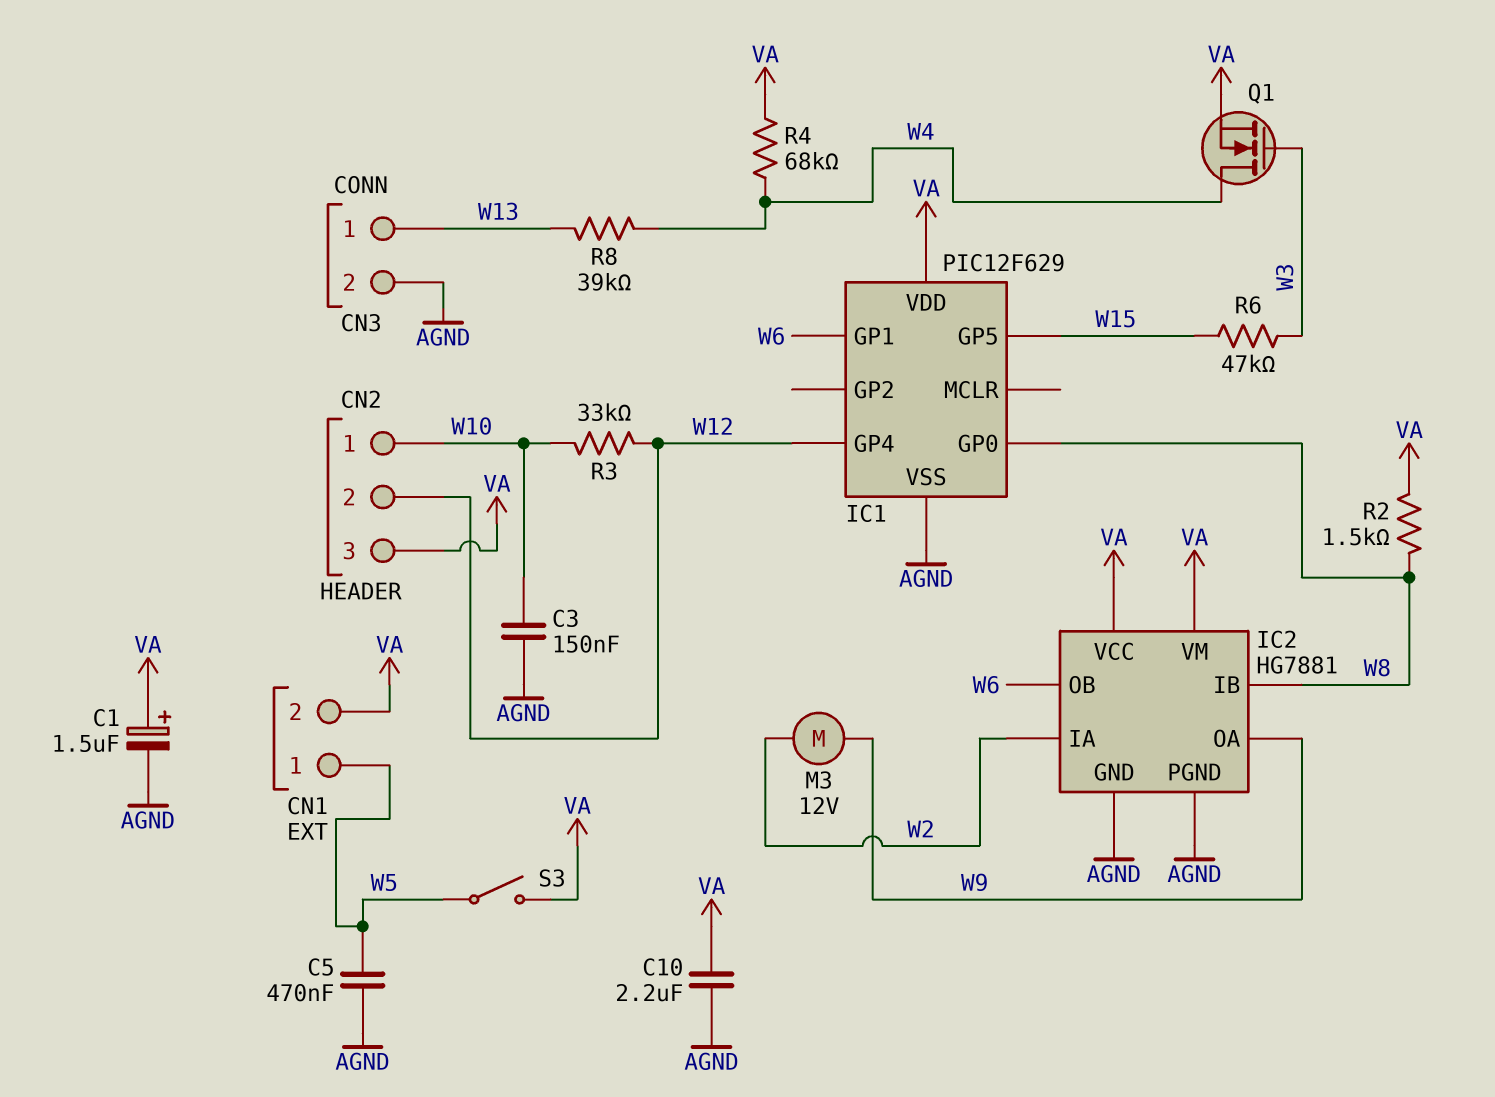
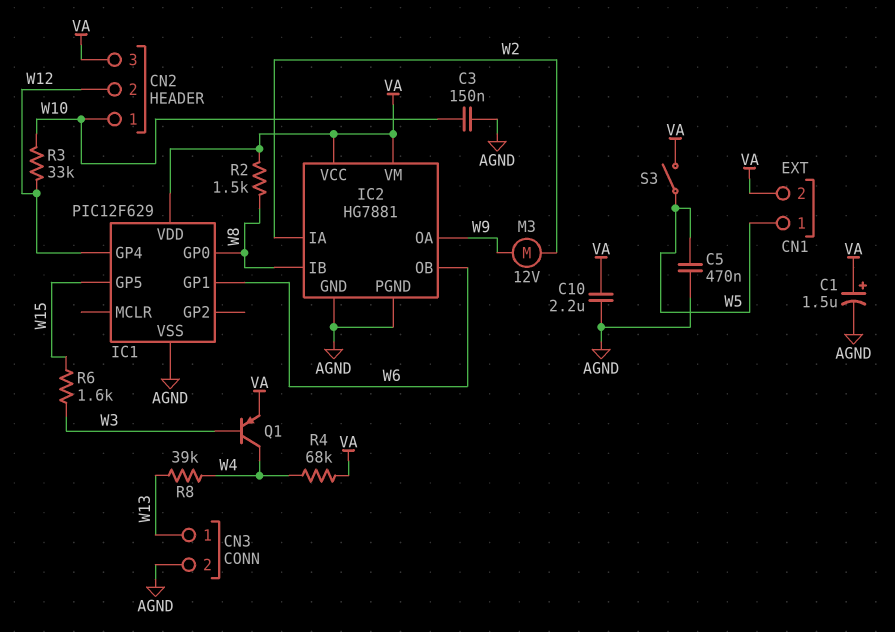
Q1: NMOS (G W3, D W4, S VA) -> PNP (B W3, C W4, E VA)
R6: 47k (W3, W15) -> 1.6k (W3, W15)

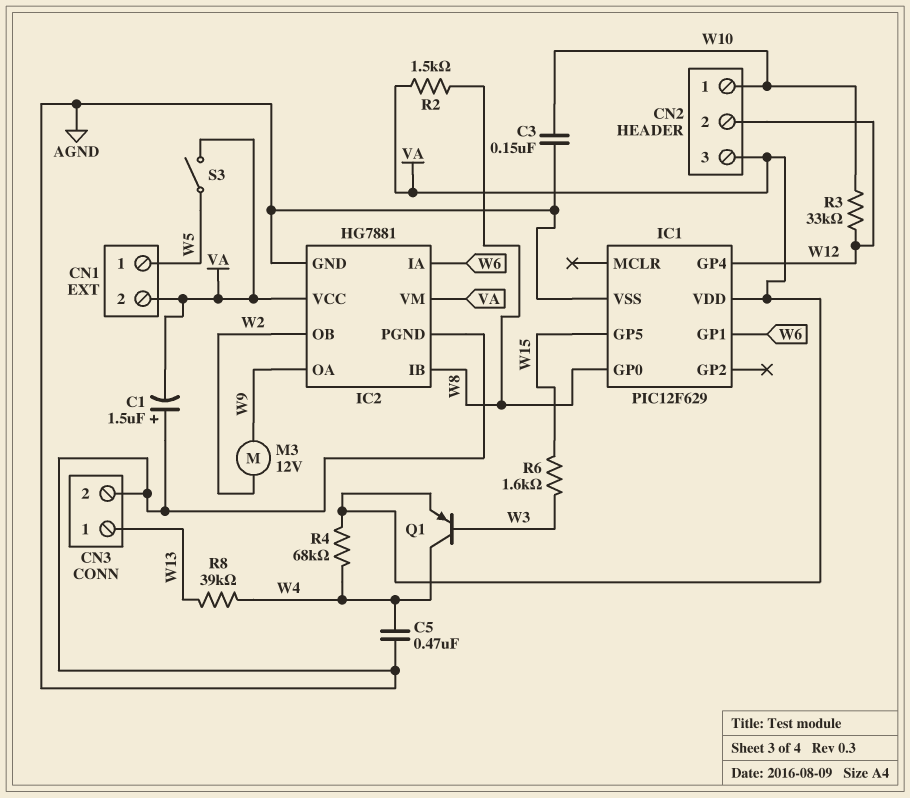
C1: 1.5uF (plus VA, minus AGND) -> 1.5uF (plus AGND, minus VA)
C5: 470nF (AGND, W5) -> 470nF (AGND, W4)
C10: 2.2uF (AGND, VA) -> none
IC2 pin IA: W2 -> W6
IC2 pin OB: W6 -> W2

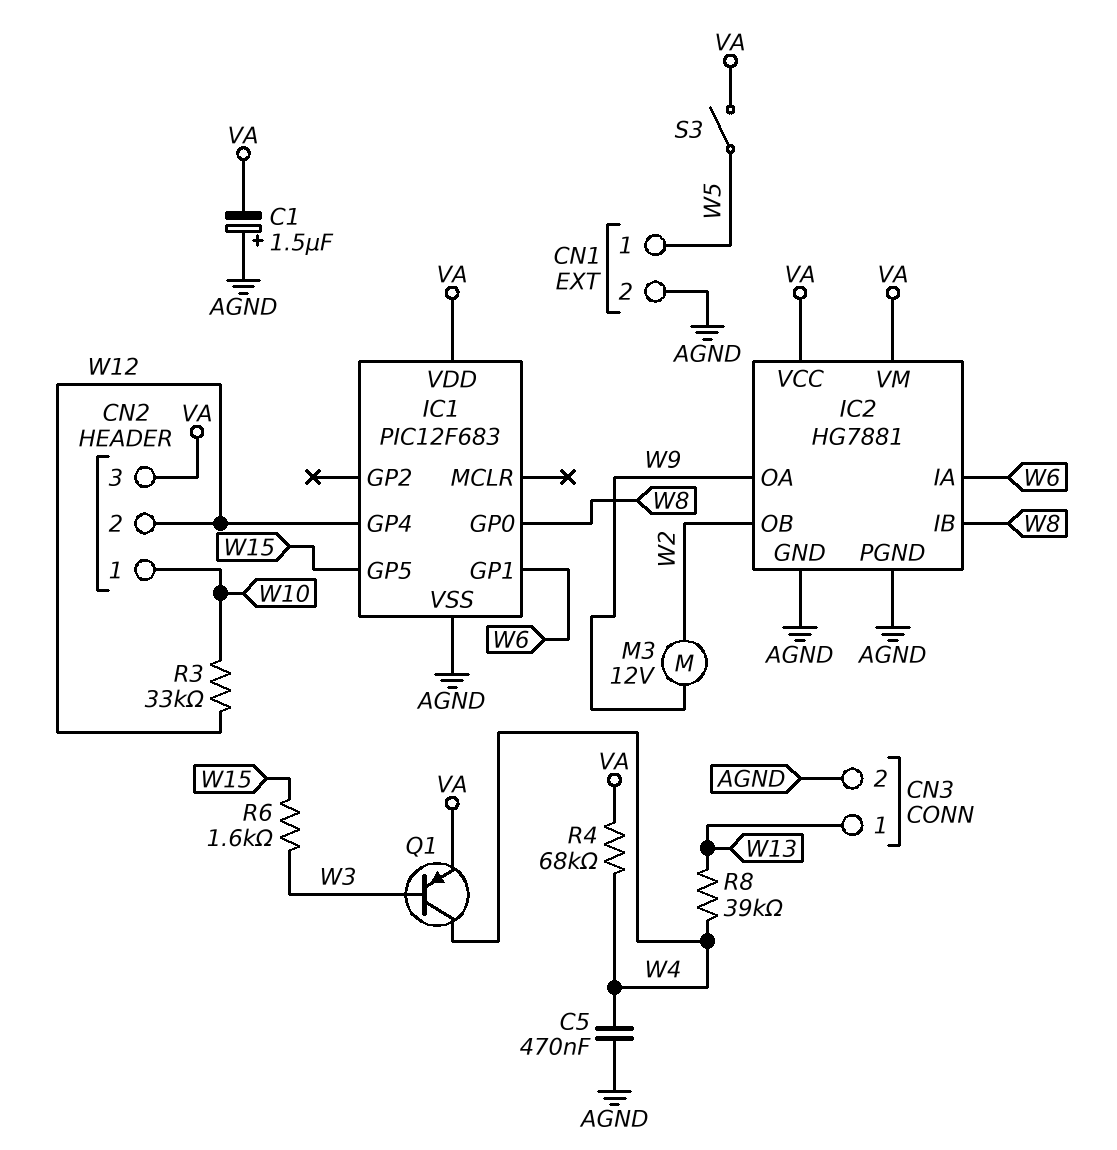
C3: 150nF (AGND, W10) -> none
CN1 pin 2: VA -> AGND
IC1: PIC12F629 -> PIC12F683
R2: 1.5k (VA, W8) -> none

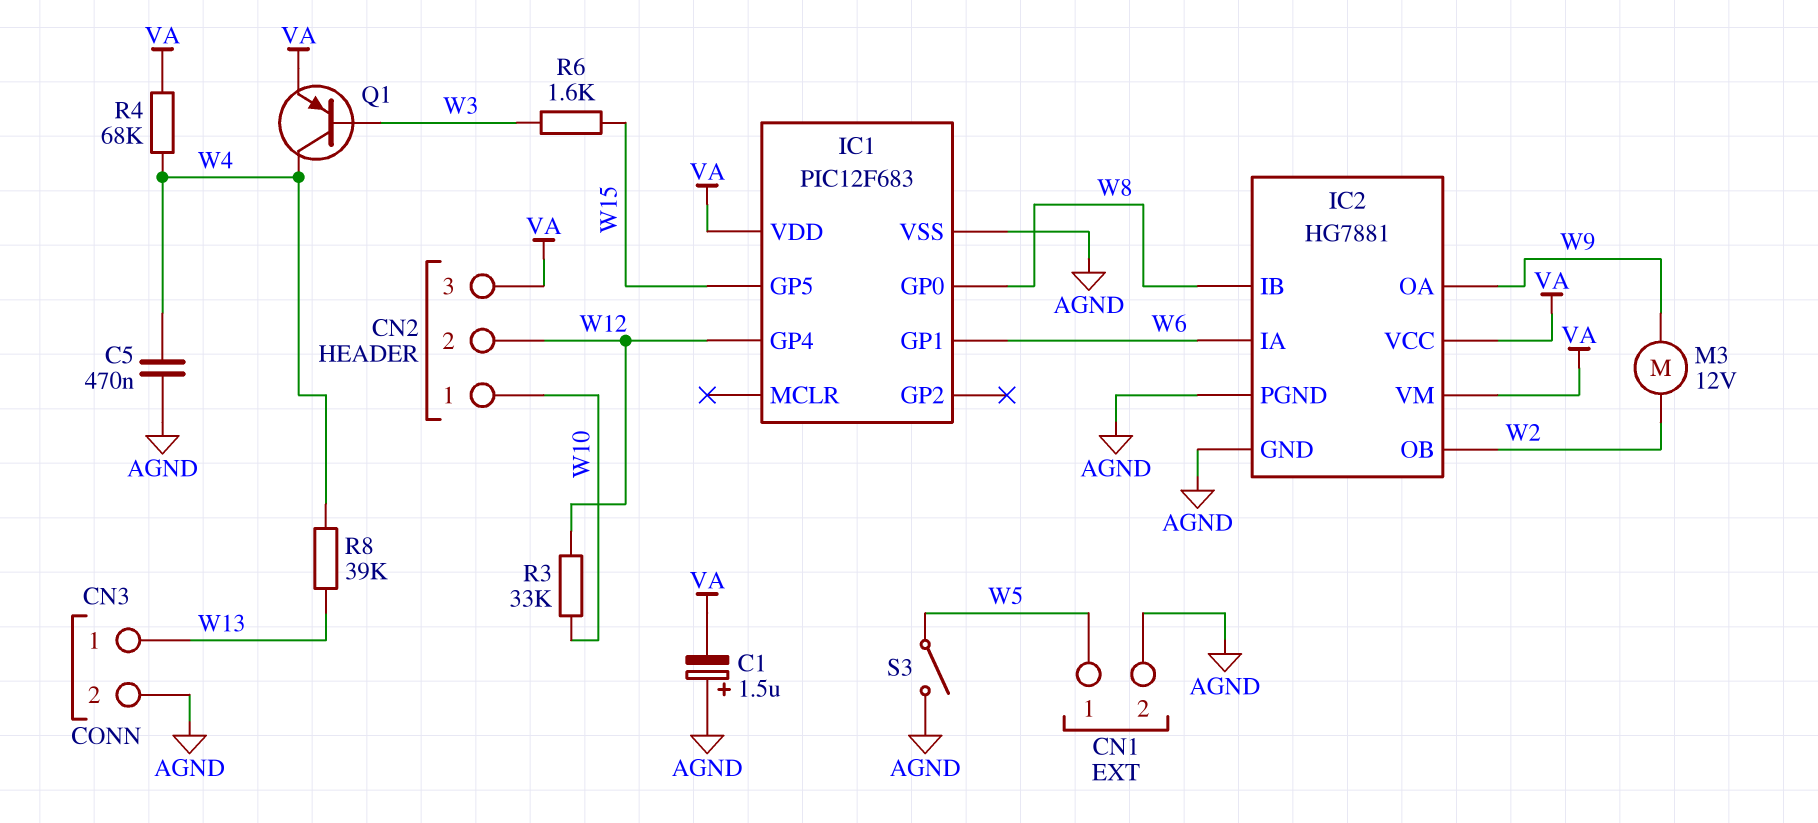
S3: switch (VA, W5) -> switch (AGND, W5)

